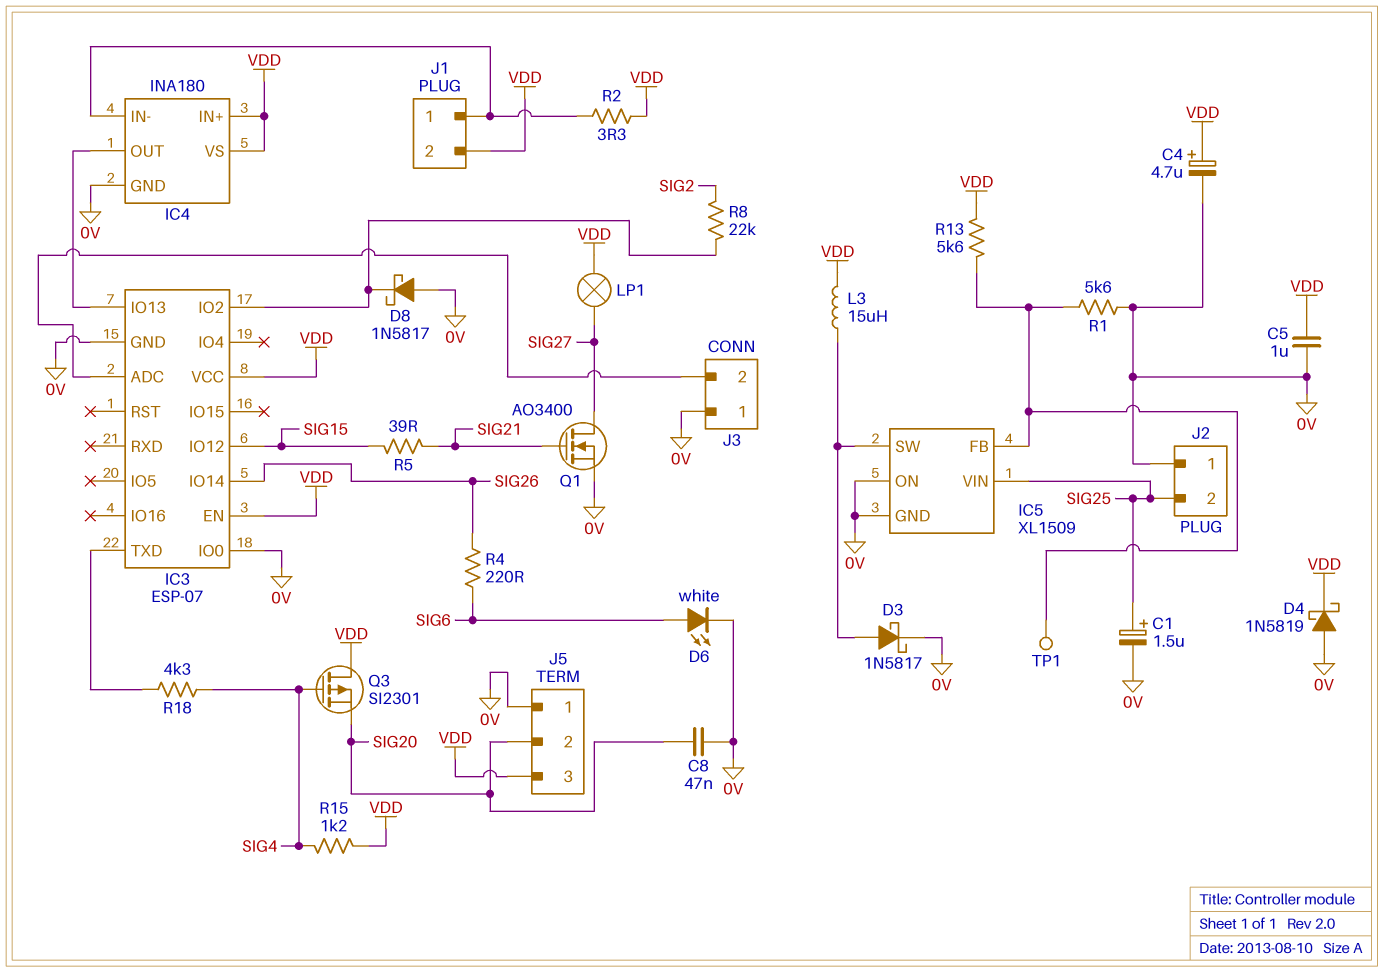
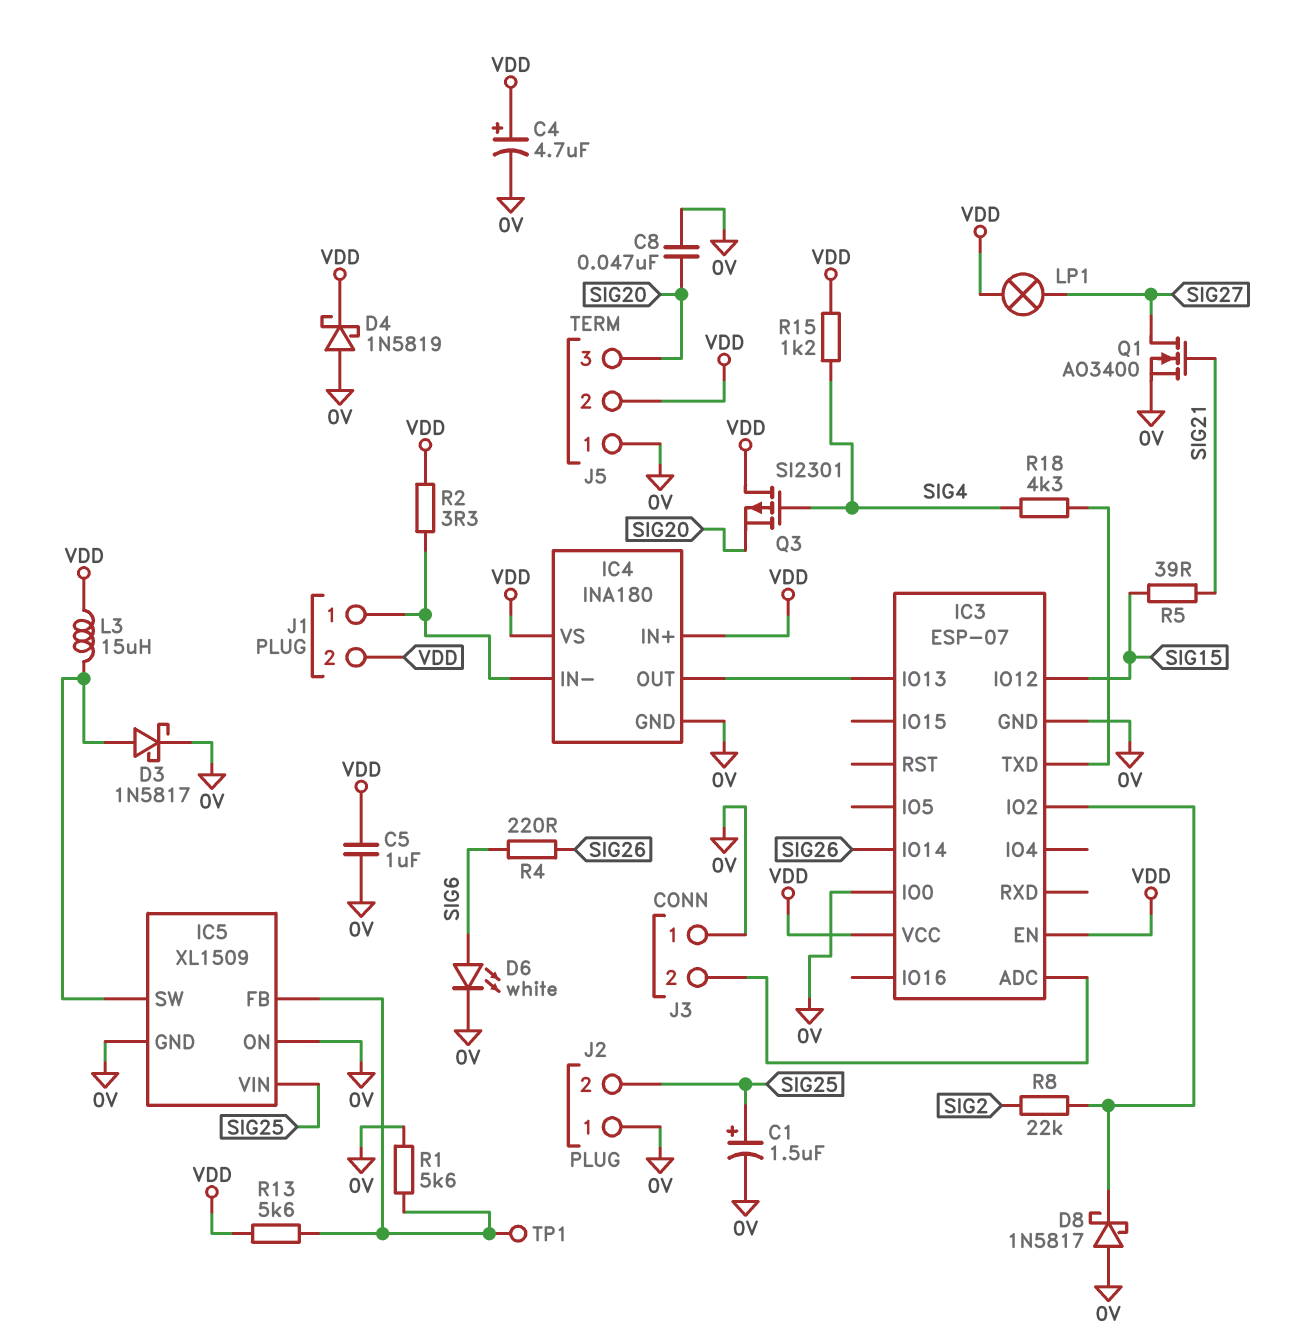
J5 pin 2: SIG20 -> VDD
J5 pin 3: VDD -> SIG20

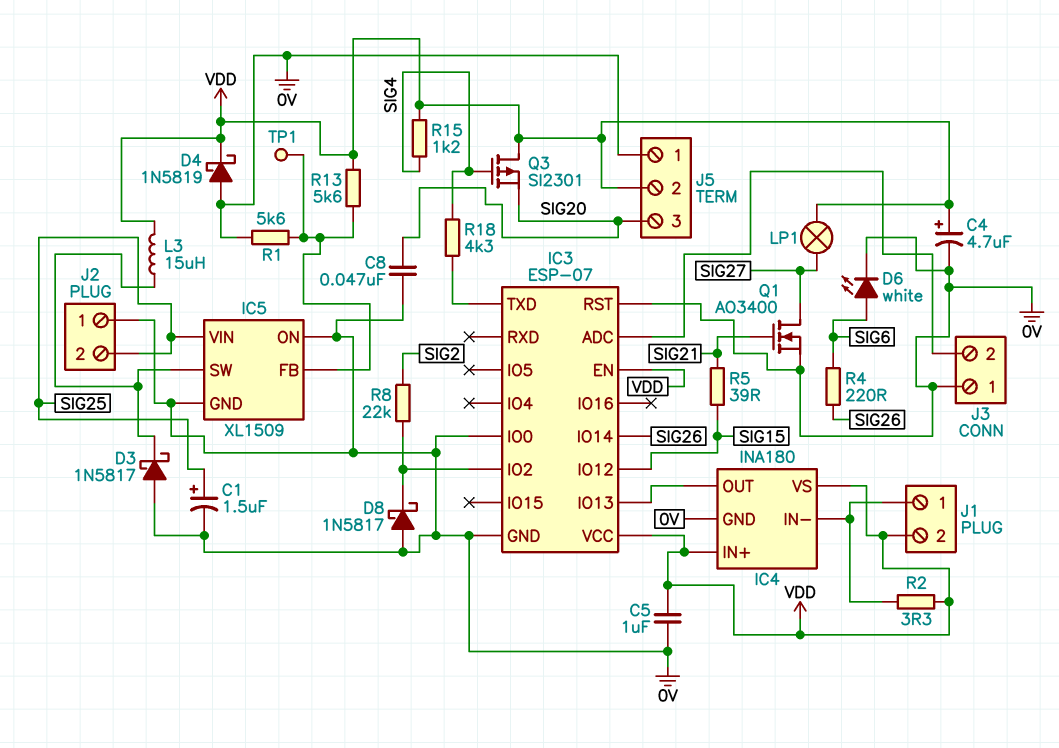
D3: schottky 1N5817 (A IC5/SW, K 0V) -> schottky 1N5817 (A 0V, K IC5/SW)
IC3 pin RST: none -> 0V

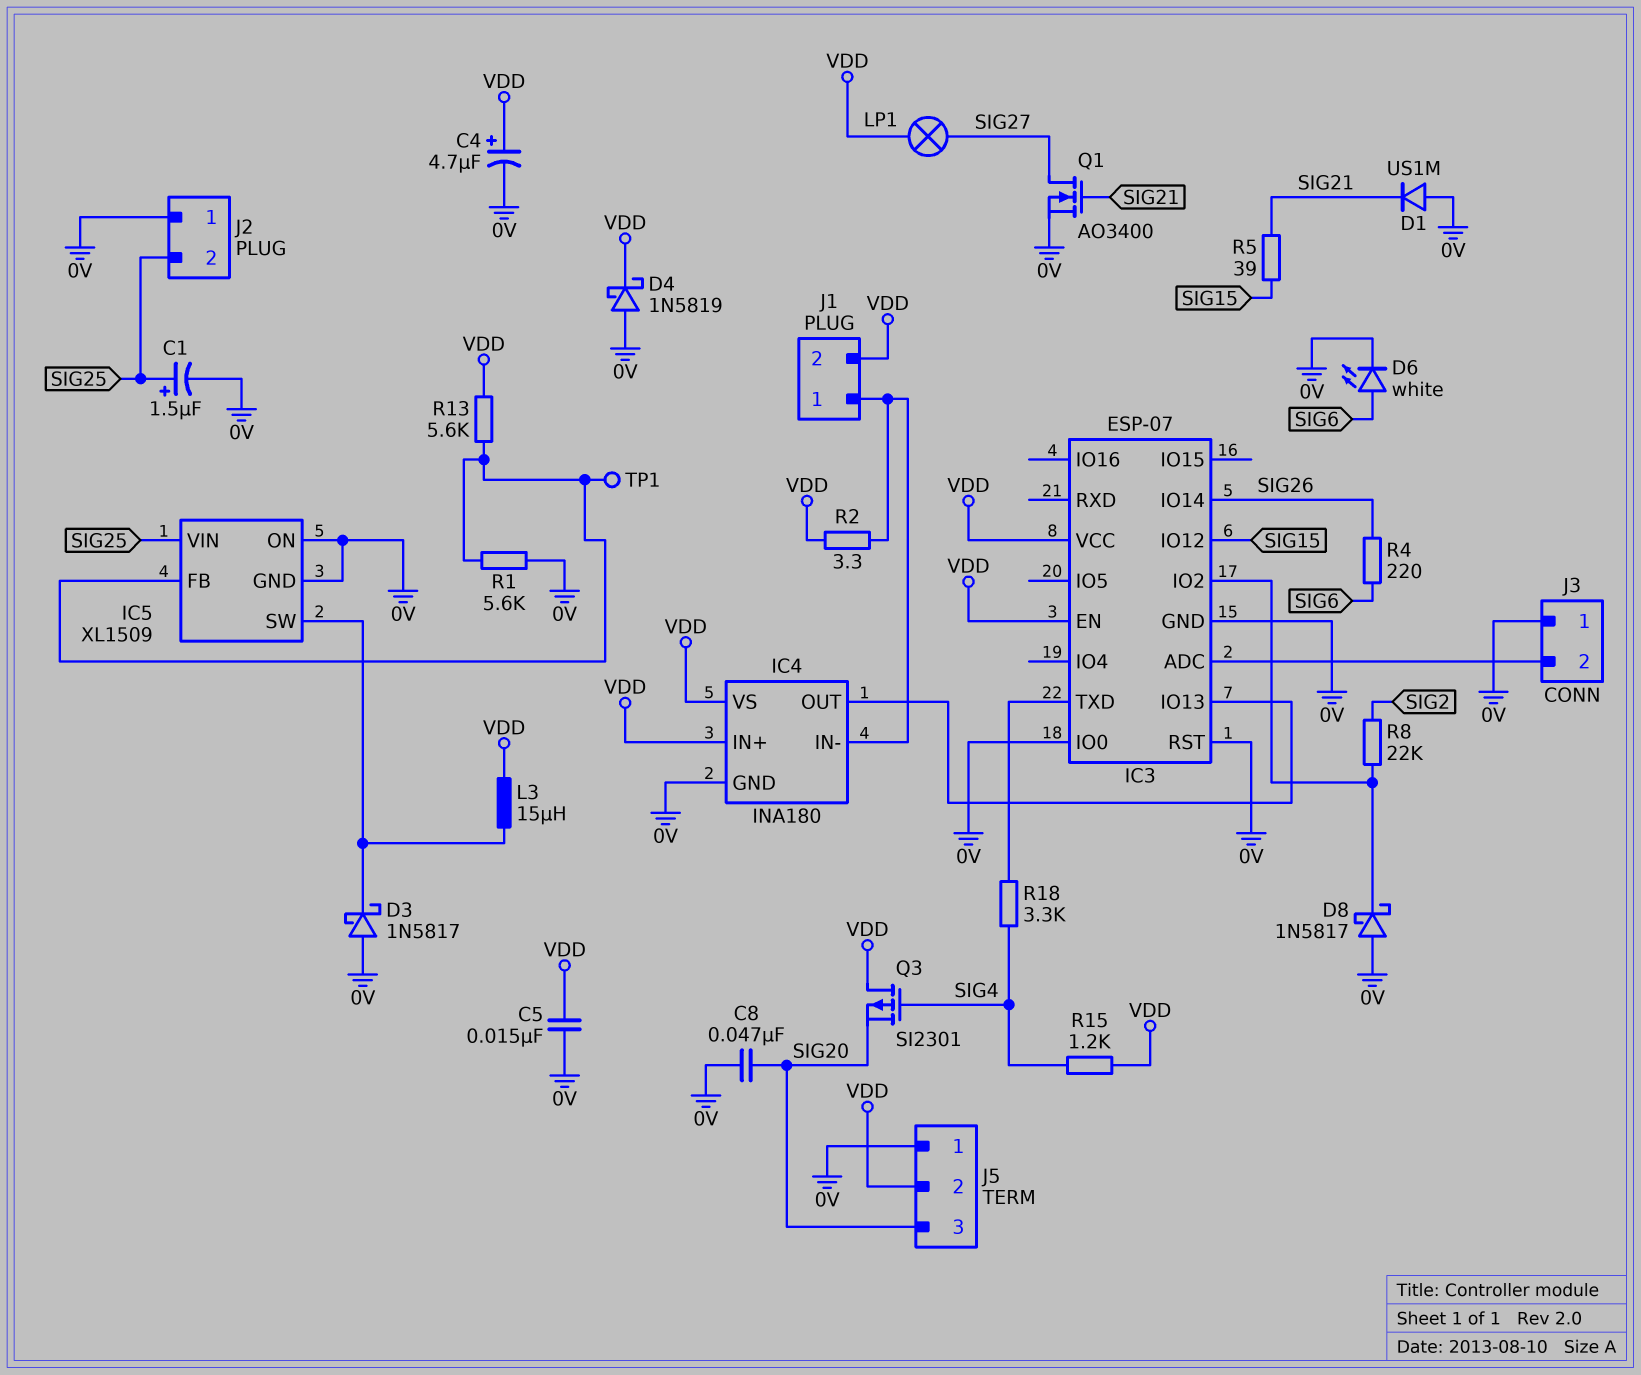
C5: 1uF (0V, VDD) -> 15nF (0V, VDD)
D1: none -> diode US1M (A 0V, K SIG21)
R18: 4.3k (IC3/TXD, SIG4) -> 3.3k (IC3/TXD, SIG4)

